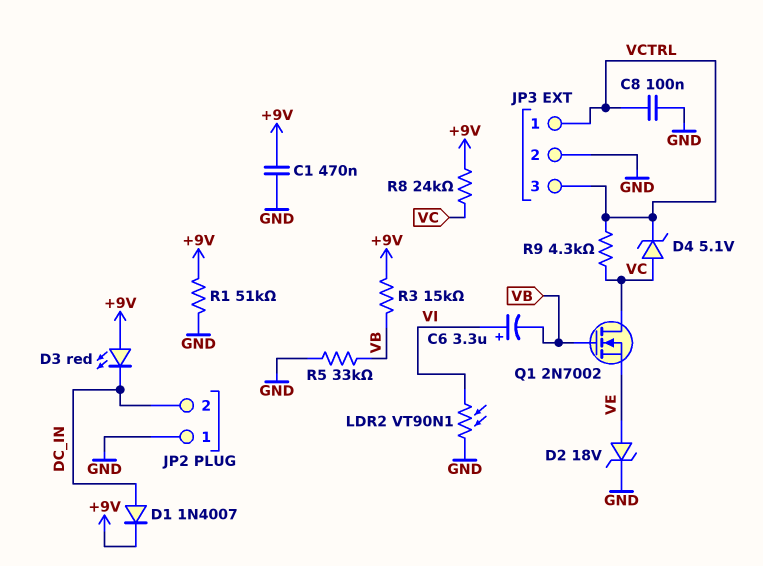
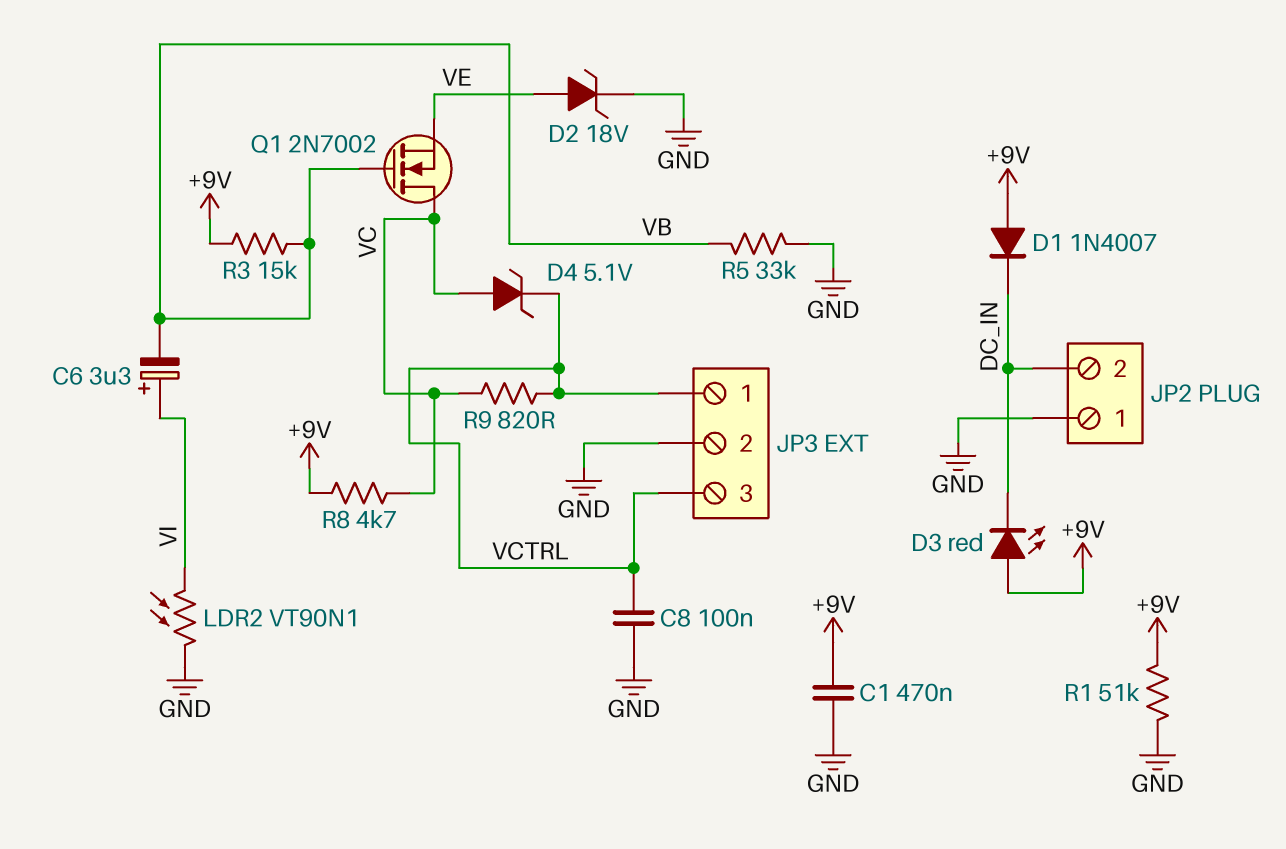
D1: diode 1N4007 (A DC_IN, K +9V) -> diode 1N4007 (A +9V, K DC_IN)
R8: 24k (+9V, VC) -> 4.7k (+9V, VC)
R9: 4.3k (VC, VCTRL) -> 820 (VC, VCTRL)

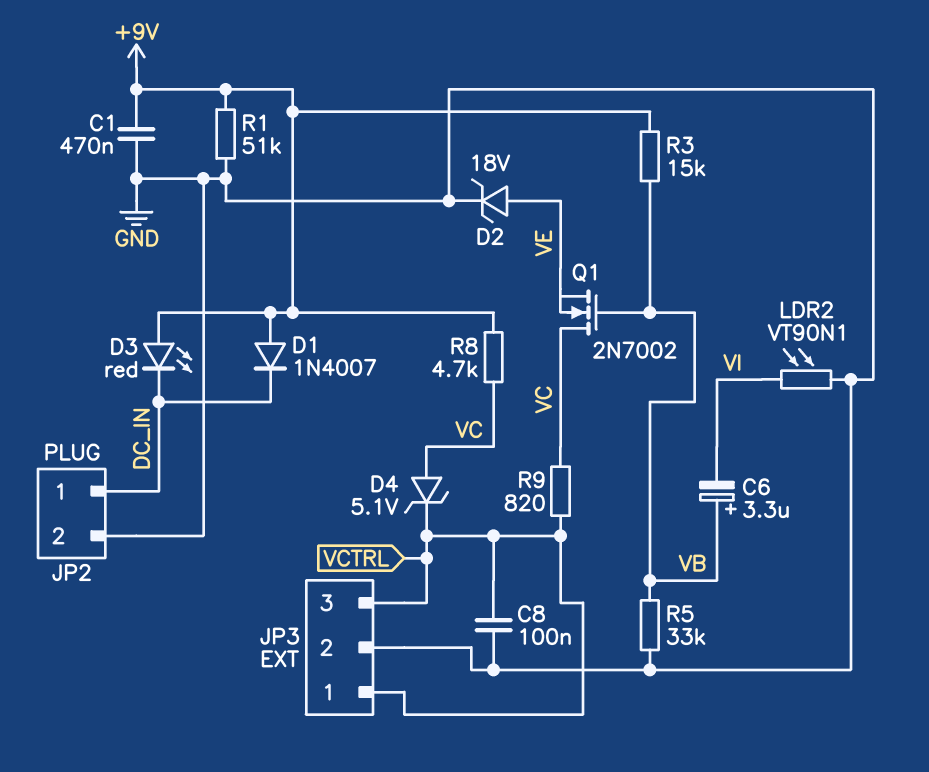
C6: 3.3uF (plus VI, minus VB) -> 3.3uF (plus VB, minus VI)
JP2 pin 1: GND -> DC_IN
JP2 pin 2: DC_IN -> GND

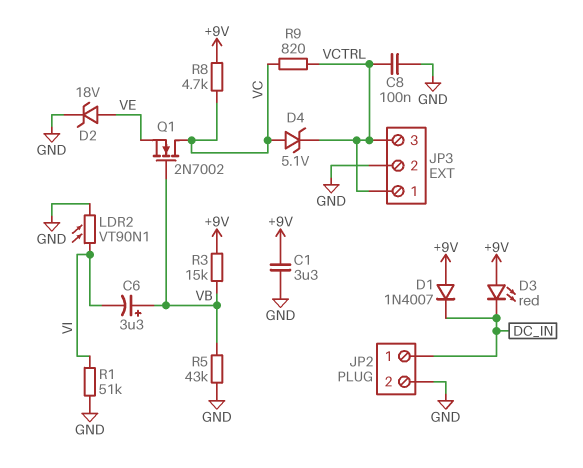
C1: 470nF (+9V, GND) -> 3.3uF (+9V, GND)
R1: 51k (+9V, GND) -> 51k (GND, VI)
R5: 33k (GND, VB) -> 43k (GND, VB)

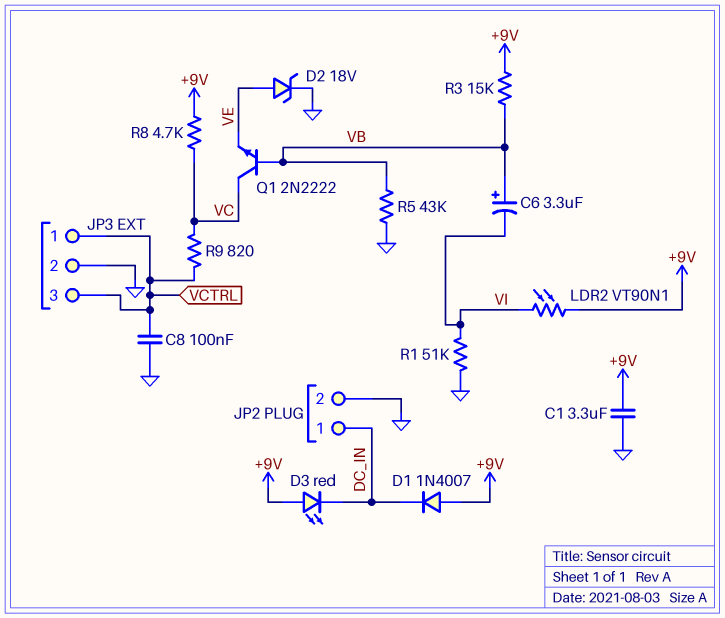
D4: zener 5.1V (A VC, K VCTRL) -> none
LDR2: VT90N1 (GND, VI) -> VT90N1 (+9V, VI)
Q1: NMOS 2N7002 (G VB, D VC, S VE) -> NPN 2N2222 (B VB, C VC, E VE)

